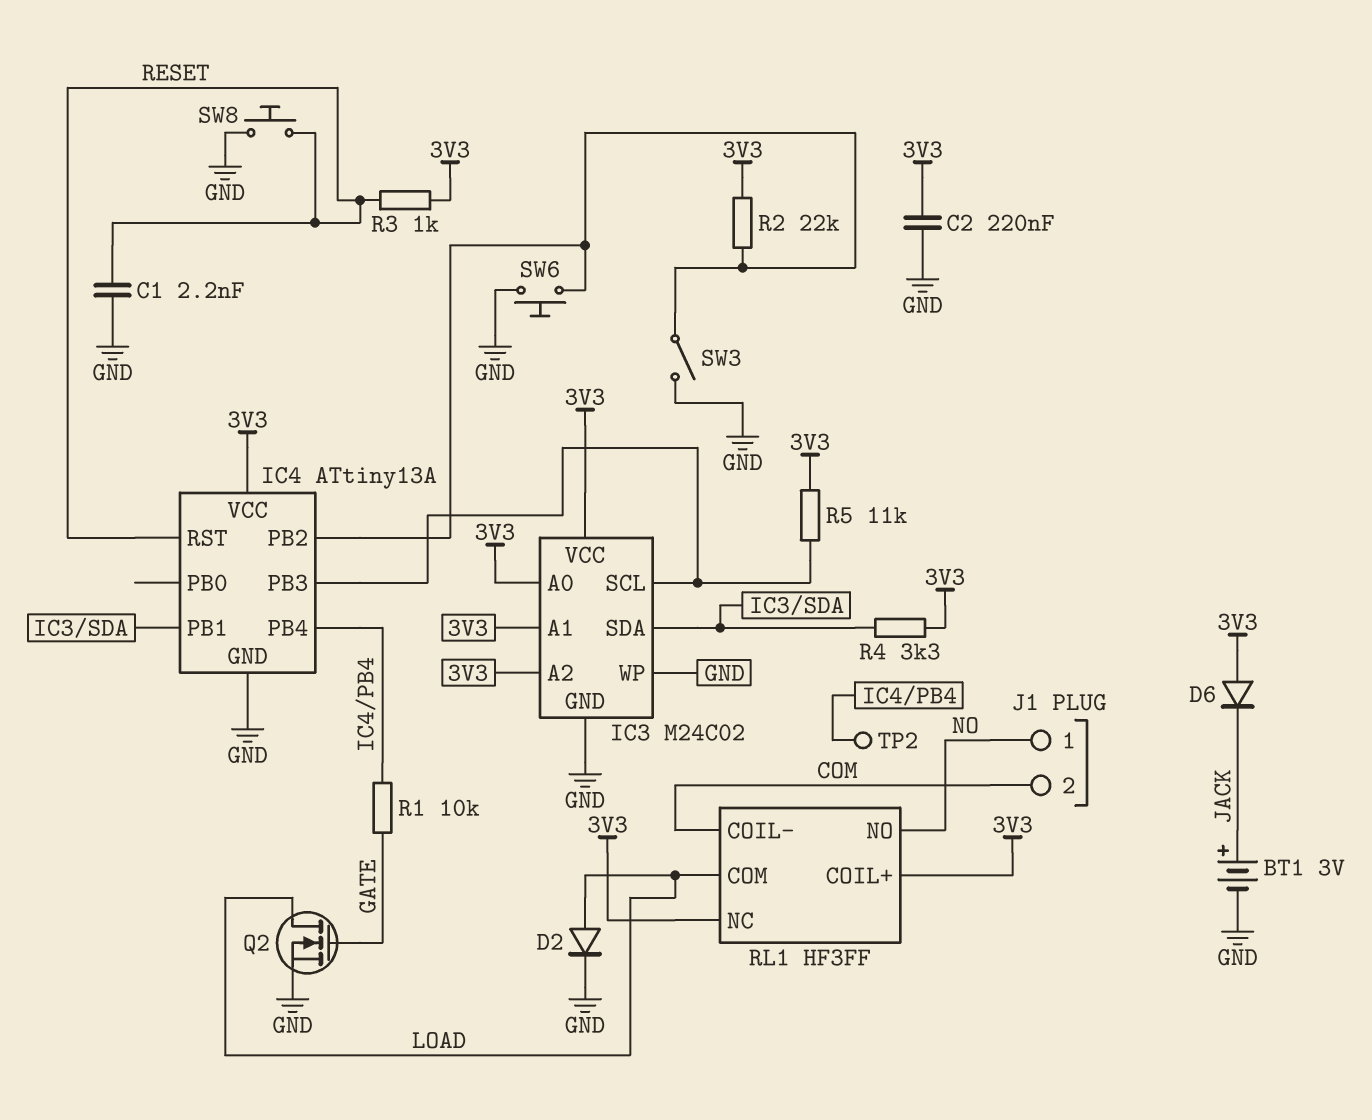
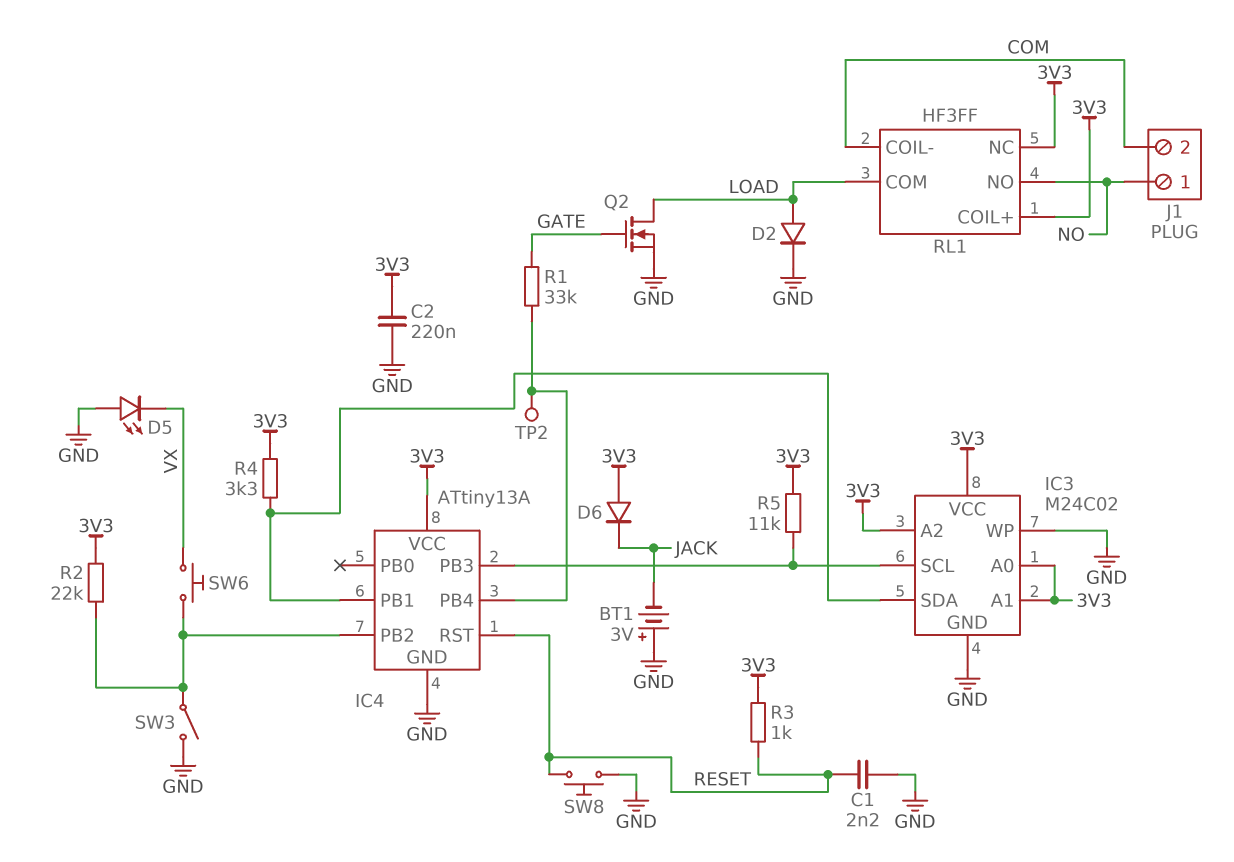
BT1: 3V (plus JACK, minus GND) -> 3V (plus GND, minus JACK)
D5: none -> LED (A GND, K VX)
R1: 10k (GATE, IC4/PB4) -> 33k (GATE, IC4/PB4)
SW6: button (GND, IC4/PB2) -> button (IC4/PB2, VX)

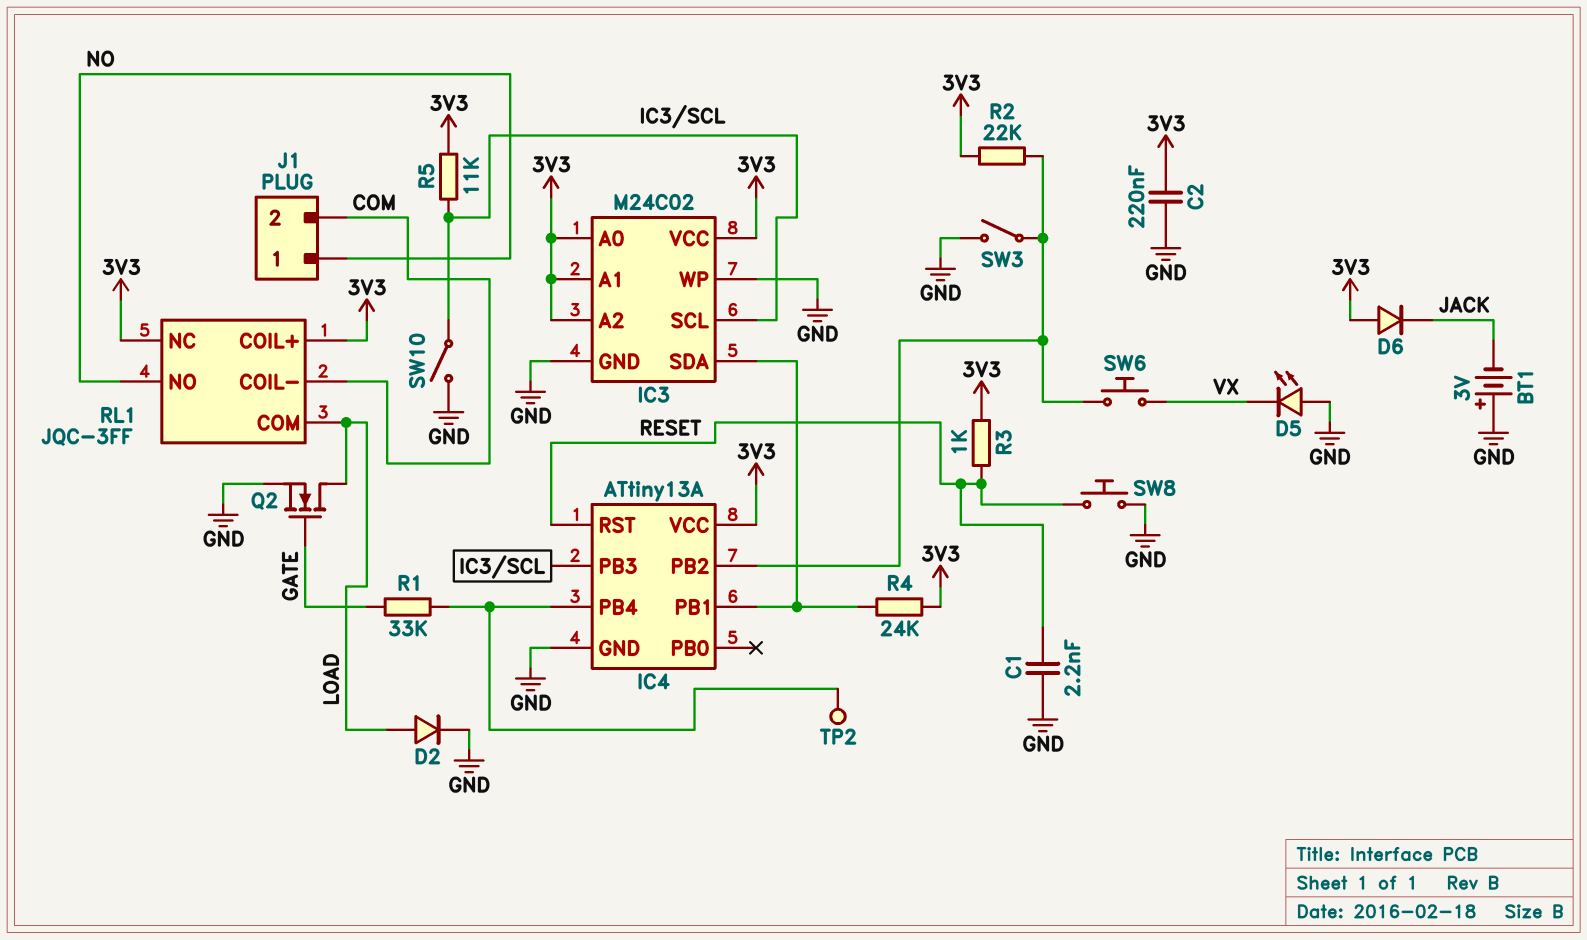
R4: 3.3k (3V3, IC3/SDA) -> 24k (3V3, IC3/SDA)
RL1: HF3FF -> JQC-3FF
SW10: none -> switch (GND, IC3/SCL)

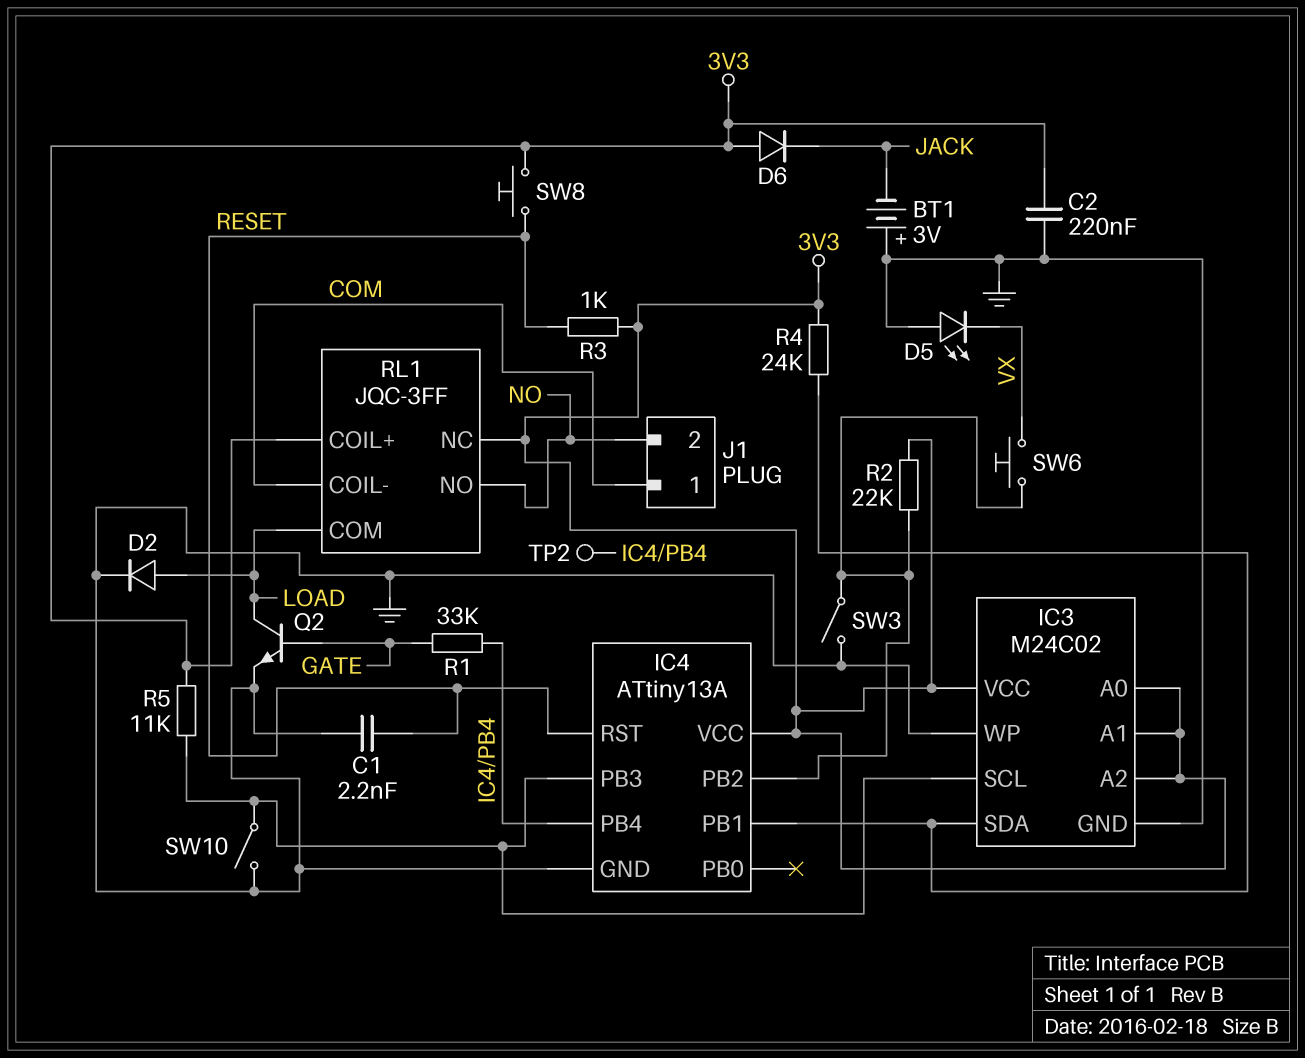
J1 pin 1: NO -> COM
J1 pin 2: COM -> NO
Q2: NMOS (G GATE, D LOAD, S GND) -> NPN (B GATE, C LOAD, E GND)
SW8: button (GND, RESET) -> button (3V3, RESET)

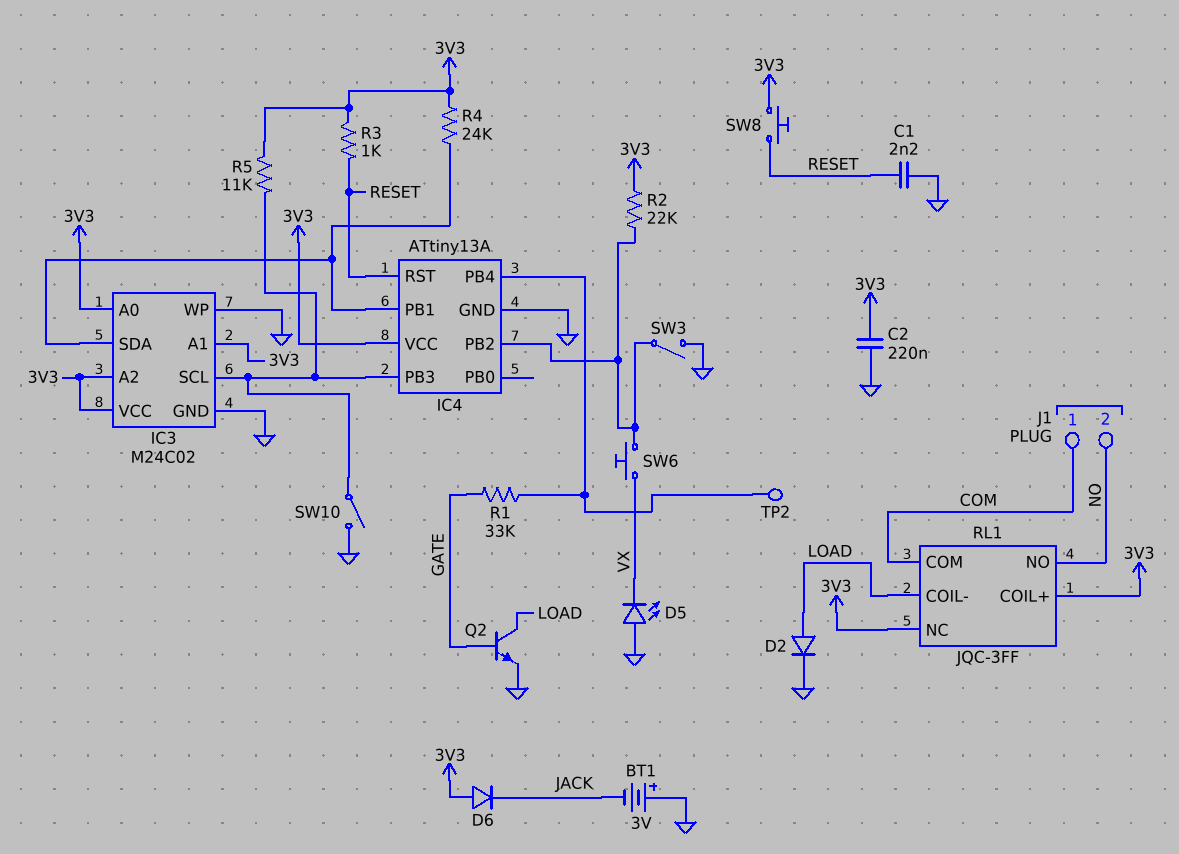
RL1 pin COIL-: COM -> LOAD
RL1 pin COM: LOAD -> COM

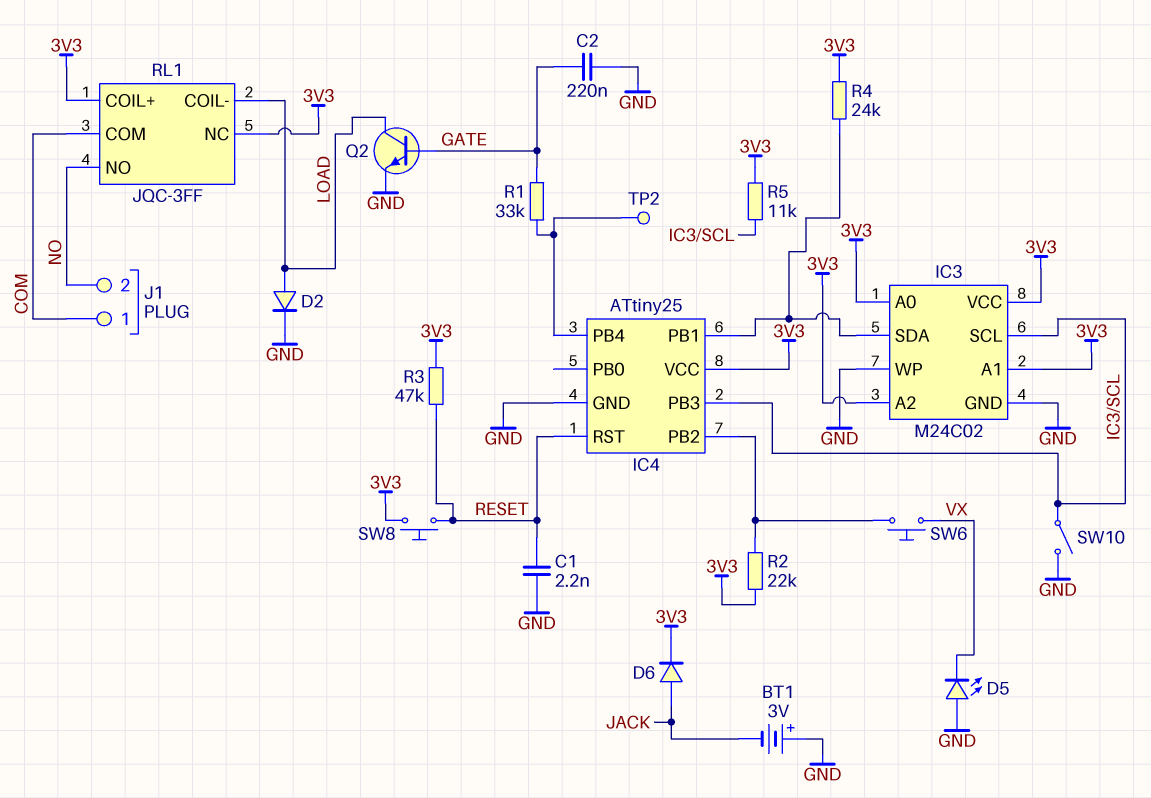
C2: 220nF (3V3, GND) -> 220nF (GATE, GND)
D6: diode (A 3V3, K JACK) -> diode (A JACK, K 3V3)
IC4: ATtiny13A -> ATtiny25
R3: 1k (3V3, RESET) -> 47k (3V3, RESET)
SW3: switch (GND, IC4/PB2) -> none

